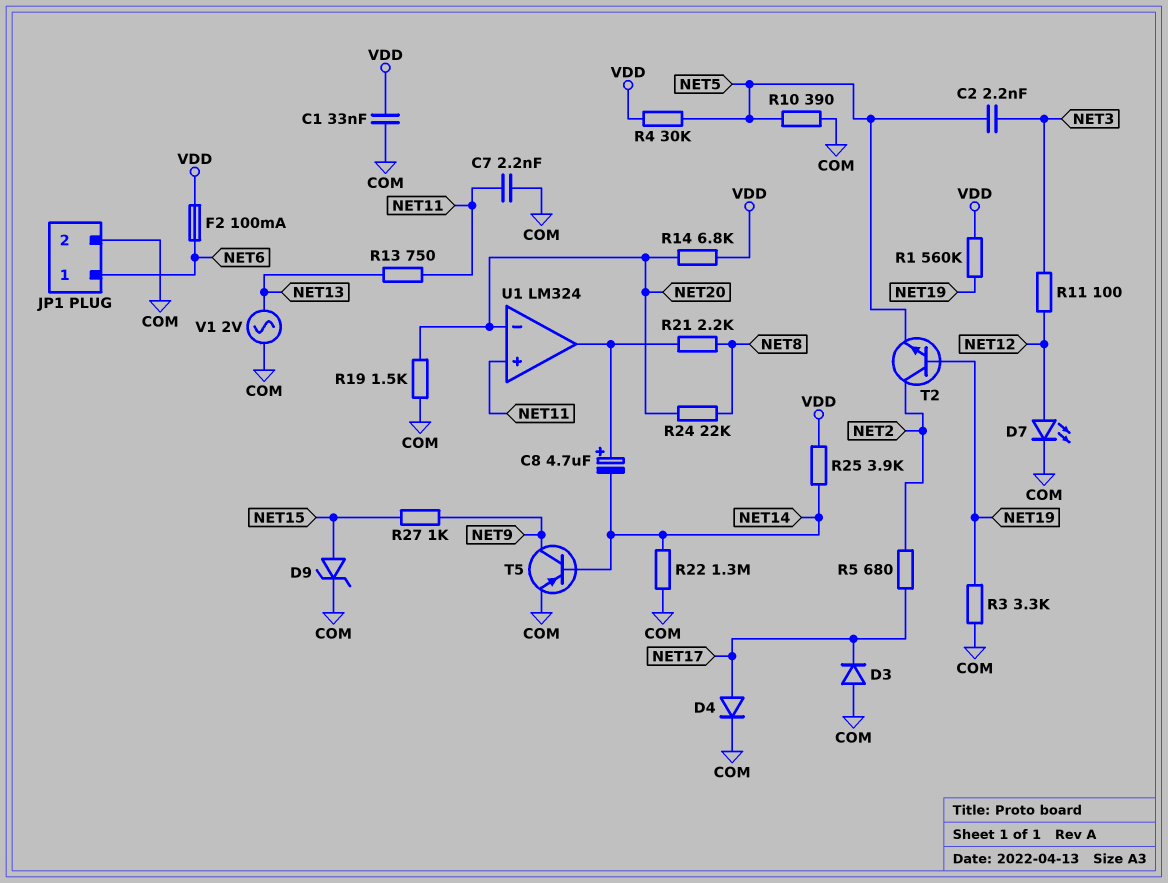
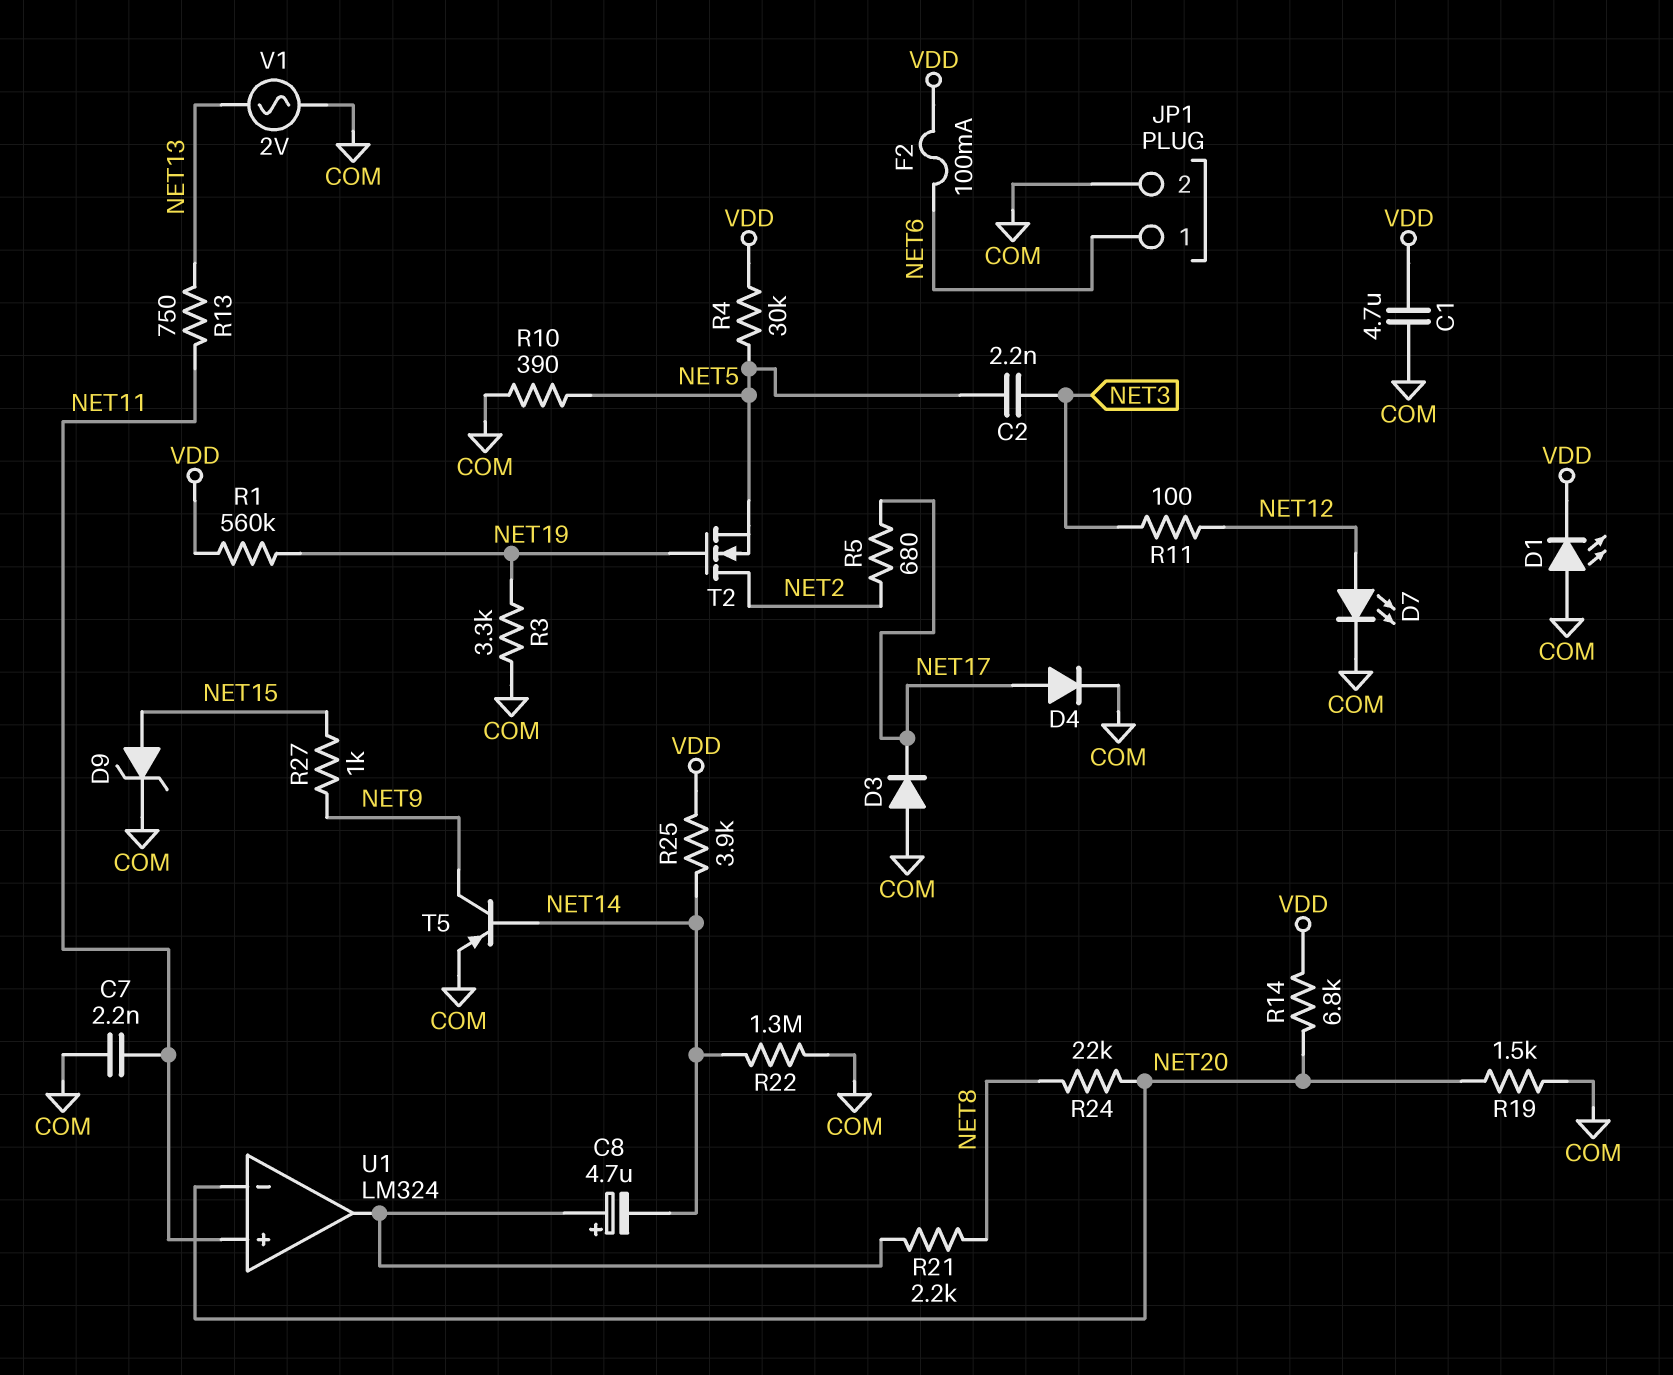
C1: 33nF (COM, VDD) -> 4.7uF (COM, VDD)
D1: none -> LED (A COM, K VDD)
T2: NPN (B NET19, C NET2, E NET5) -> NMOS (G NET19, D NET2, S NET5)

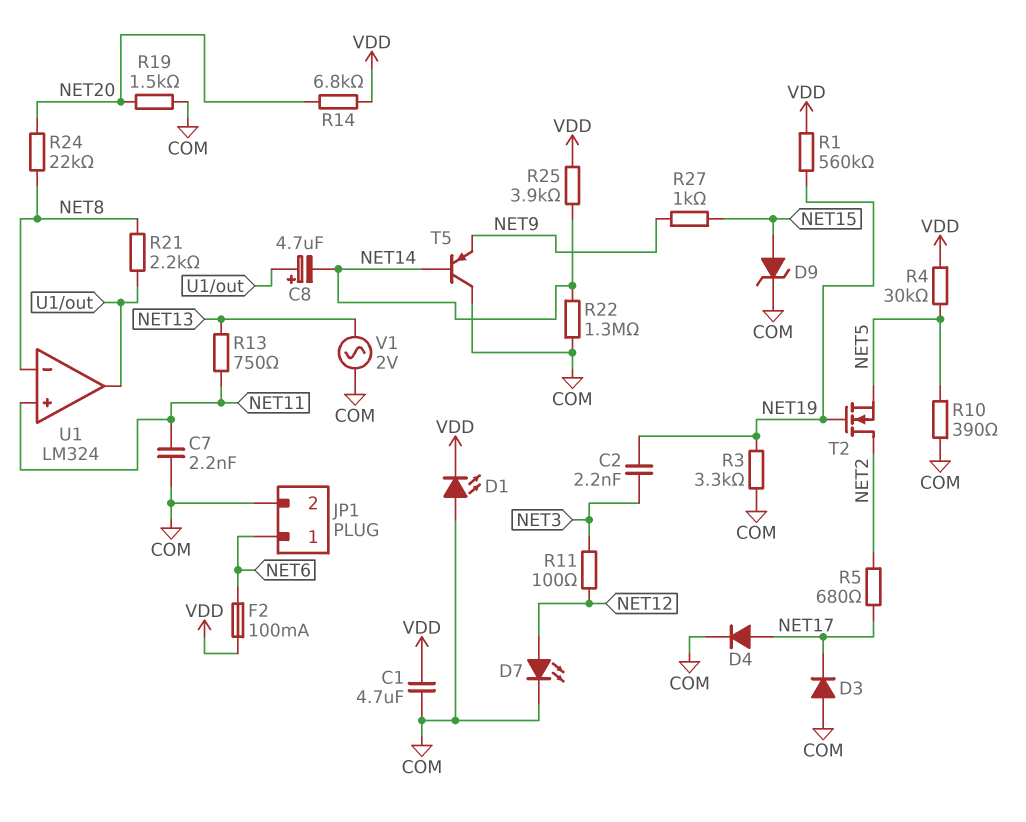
C2: 2.2nF (NET3, NET5) -> 2.2nF (NET3, NET19)
T5: PNP (B NET14, C NET9, E COM) -> PNP (B NET14, C COM, E NET9)
U1 pin in-: NET20 -> NET8

